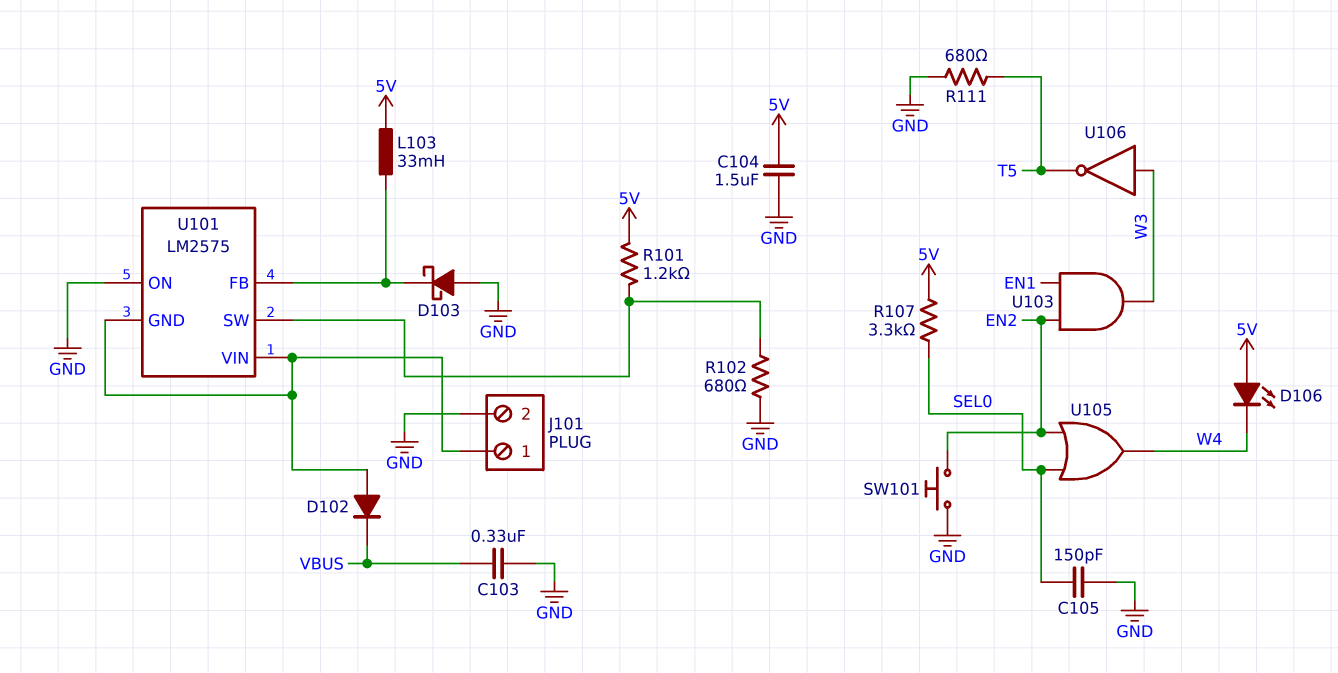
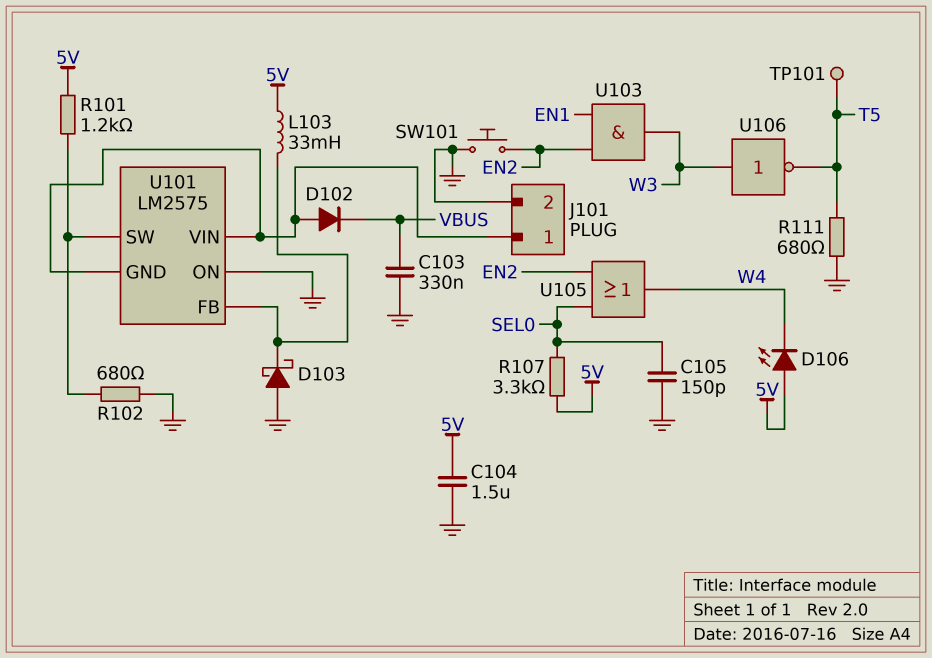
TP101: none -> test point (T5)

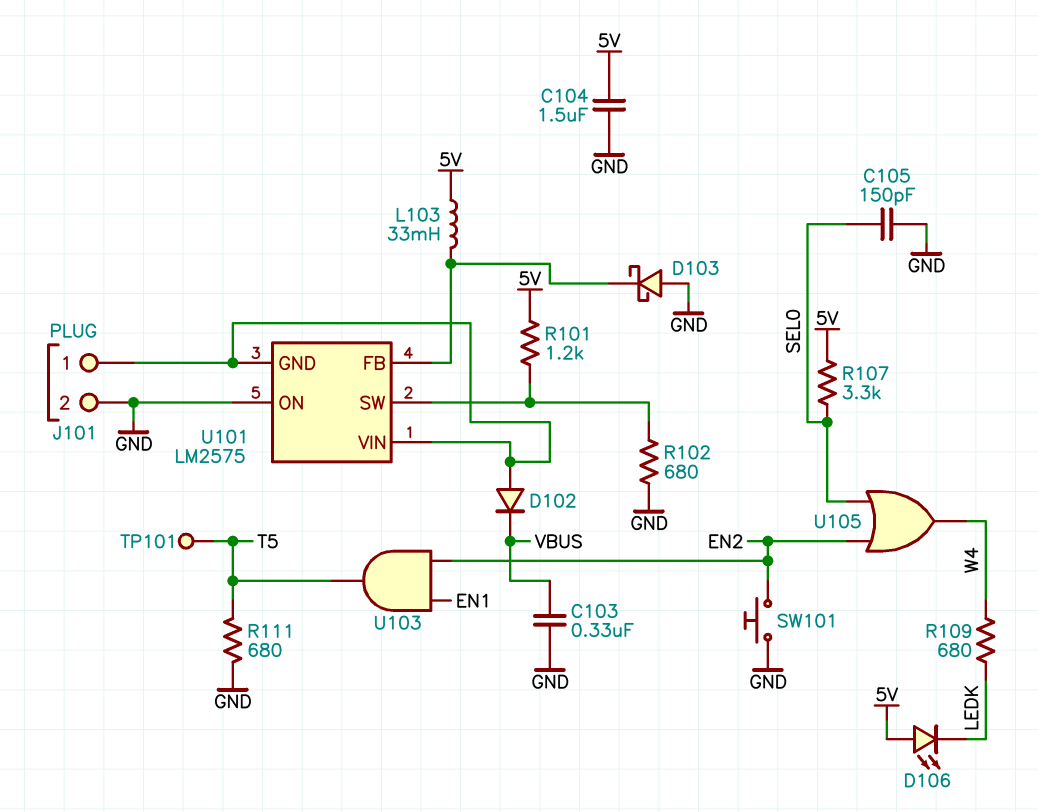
D106: LED (A 5V, K W4) -> LED (A 5V, K LEDK)
R109: none -> 680 (LEDK, W4)
U103: AND (in EN1, in EN2, out W3) -> AND (in EN1, in EN2, out T5)
U106: NOT (in W3, out T5) -> none

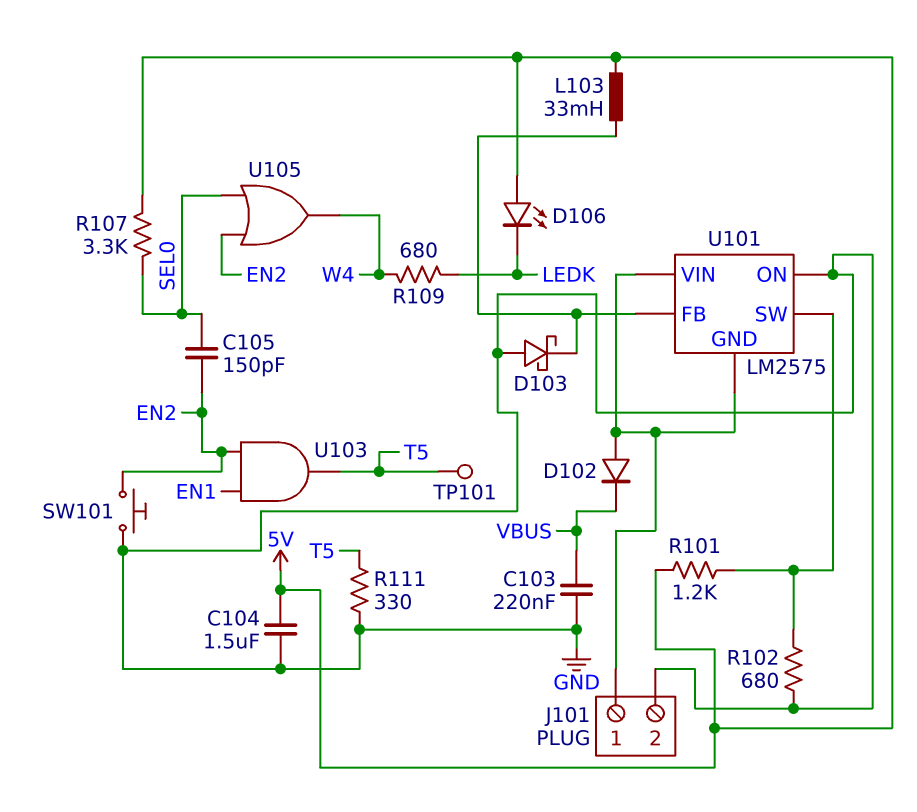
C103: 330nF (GND, VBUS) -> 220nF (GND, VBUS)
C105: 150pF (GND, SEL0) -> 150pF (EN2, SEL0)
R111: 680 (GND, T5) -> 330 (GND, T5)

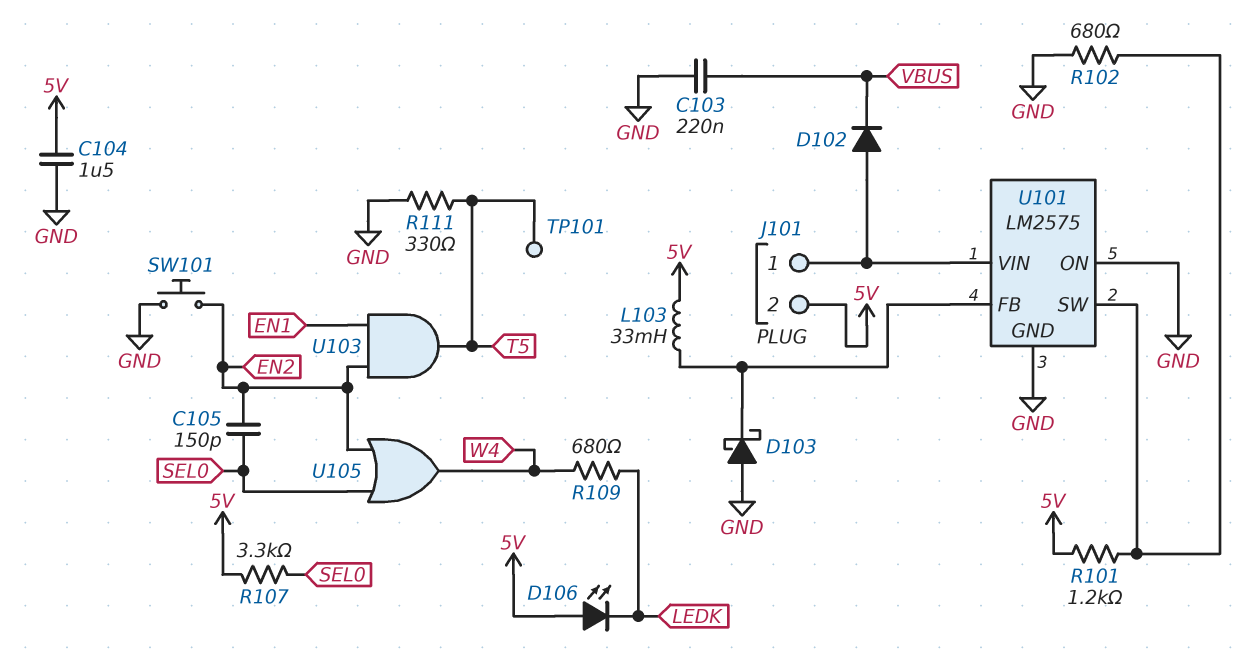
J101 pin 2: GND -> 5V
U101 pin GND: J101/1 -> GND

